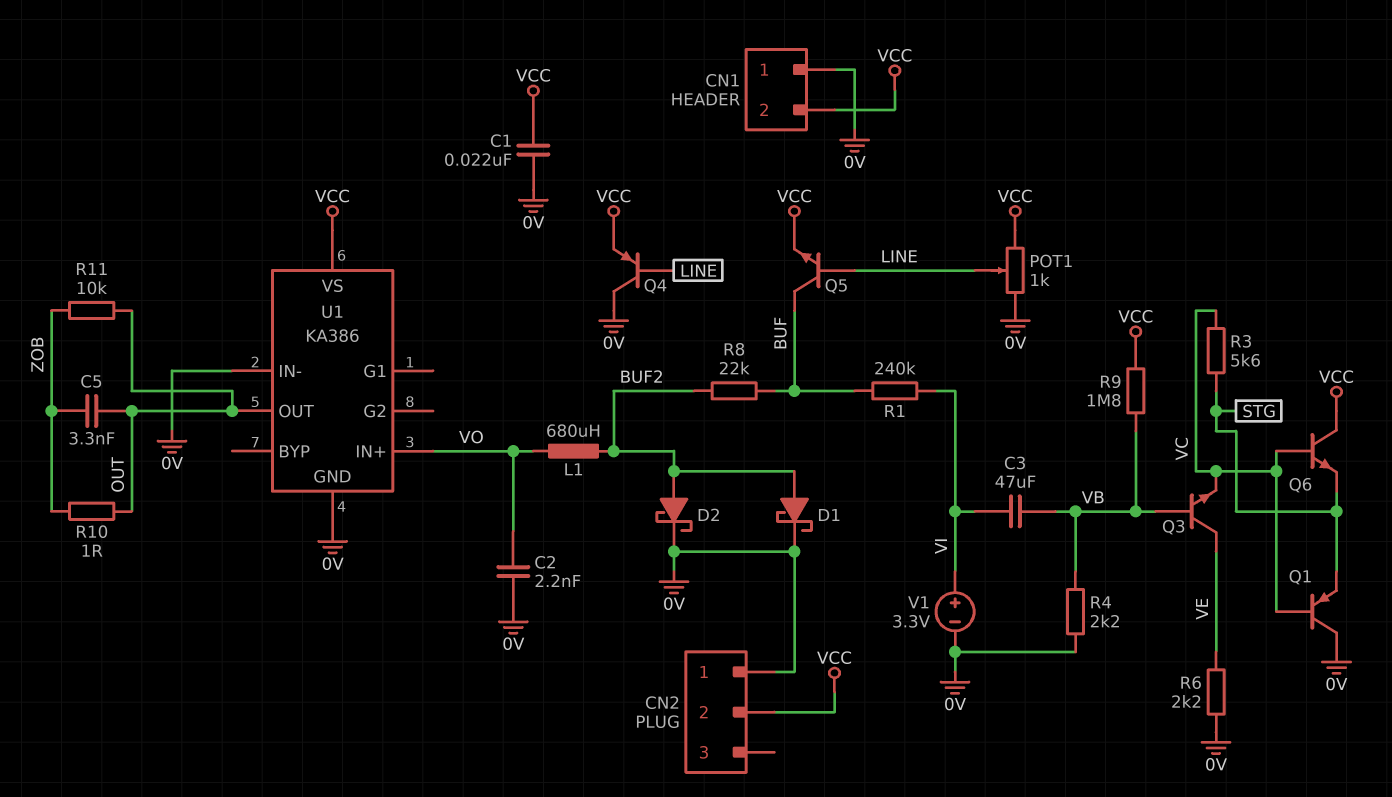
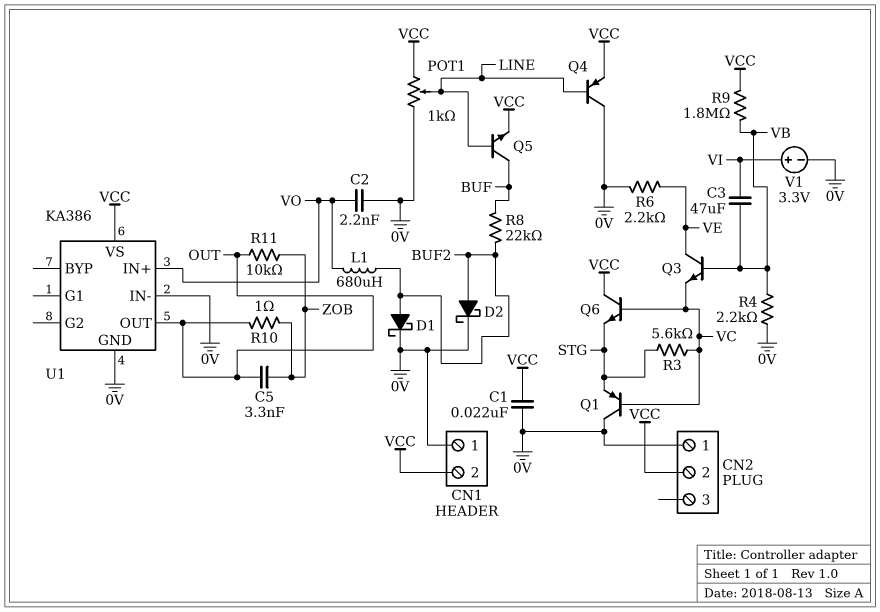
R1: 240k (BUF, VI) -> none

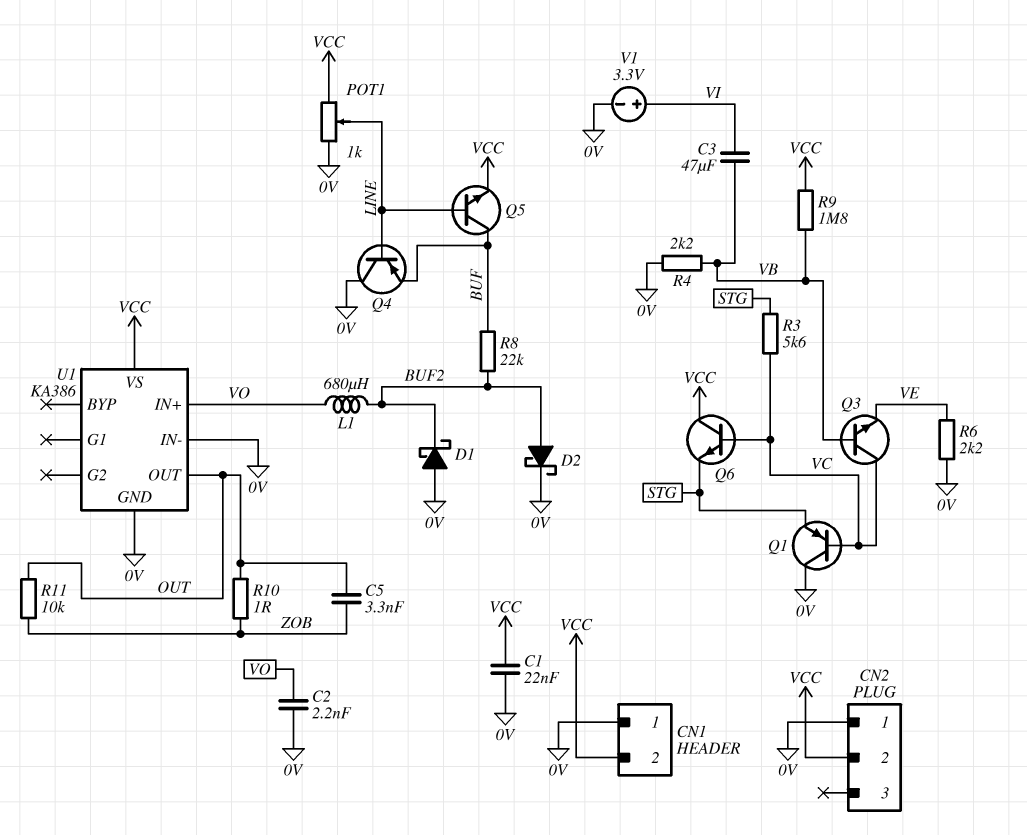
D1: schottky (A BUF2, K 0V) -> schottky (A 0V, K BUF2)
Q3: NPN (B VB, C VE, E VC) -> NPN (B VB, C VC, E VE)
Q4: PNP (B LINE, C 0V, E VCC) -> PNP (B LINE, C 0V, E BUF)

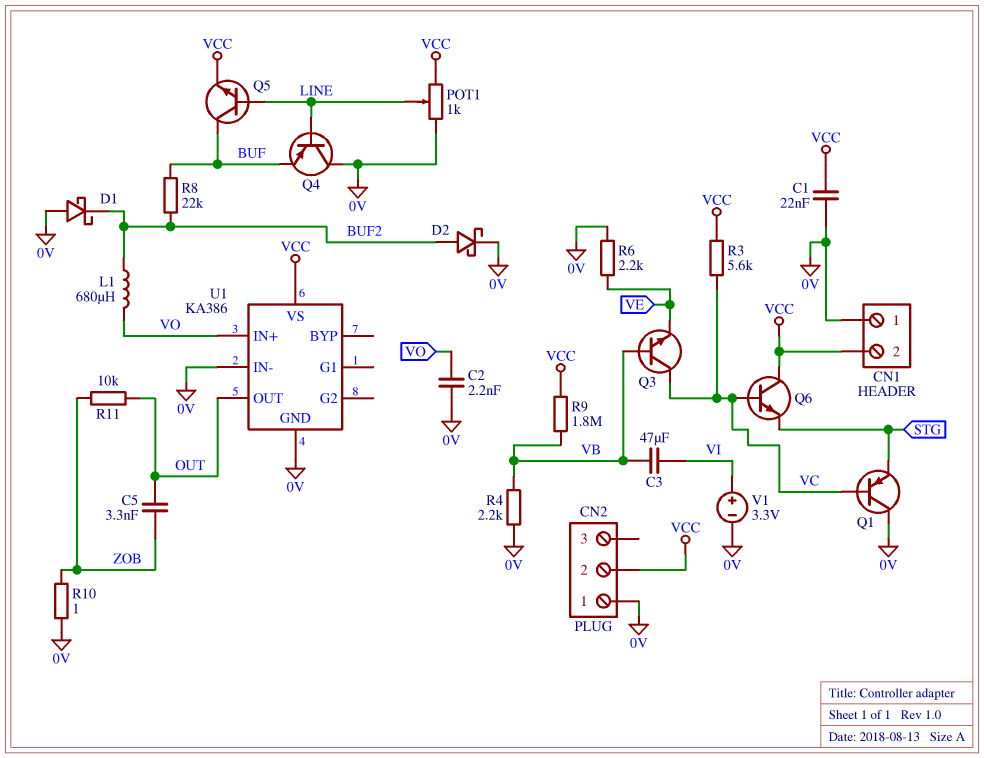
R3: 5.6k (STG, VC) -> 5.6k (VC, VCC)
R10: 1 (OUT, ZOB) -> 1 (0V, ZOB)

